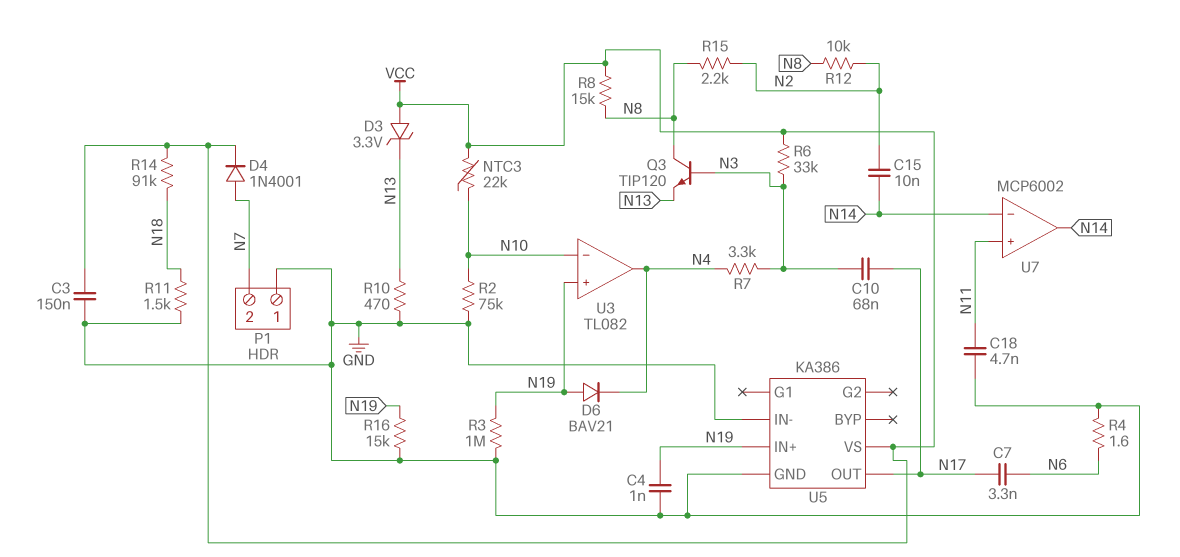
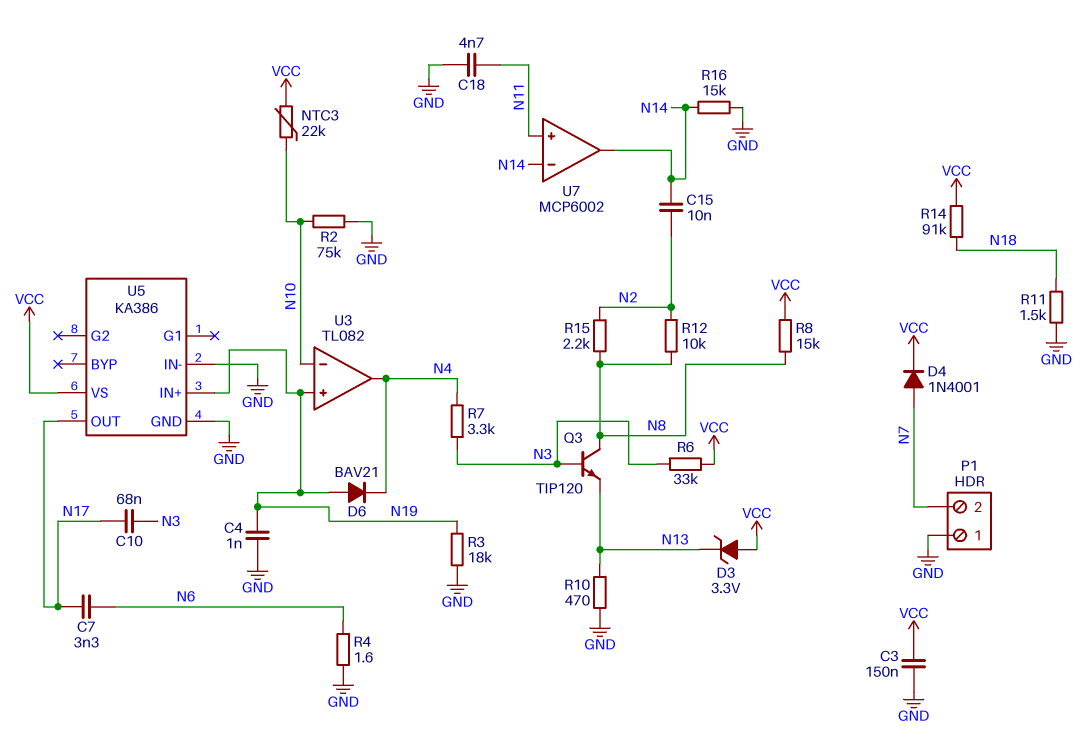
R3: 1M (GND, N19) -> 18k (GND, N19)
R16: 15k (GND, N19) -> 15k (GND, N14)

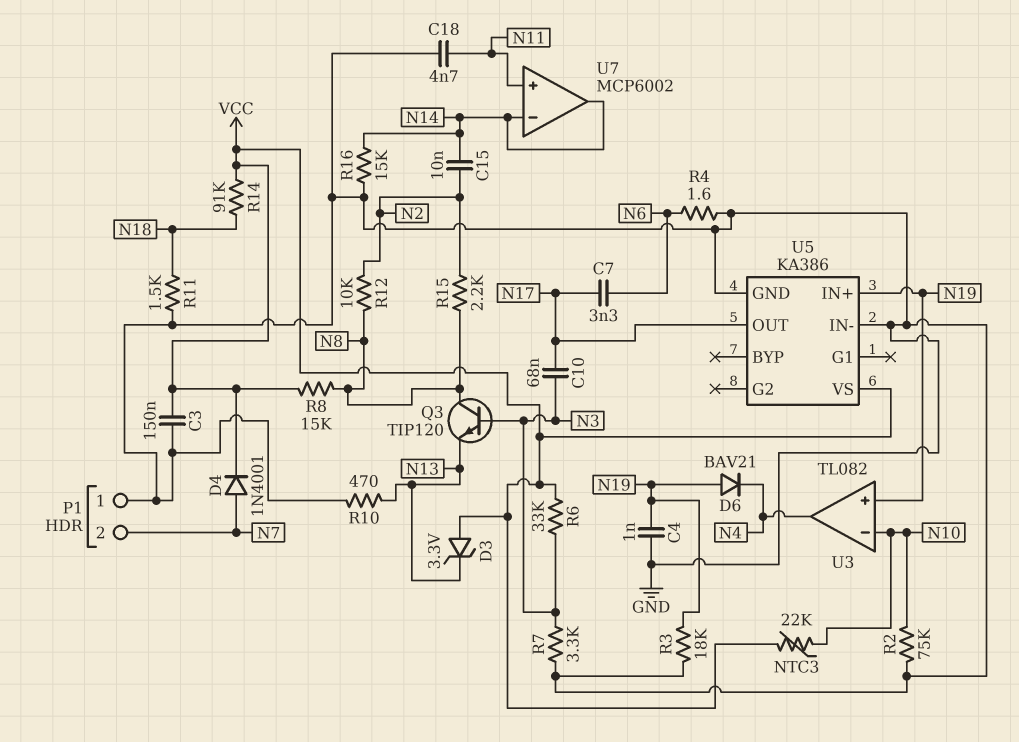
R7: 3.3k (N3, N4) -> 3.3k (GND, N3)

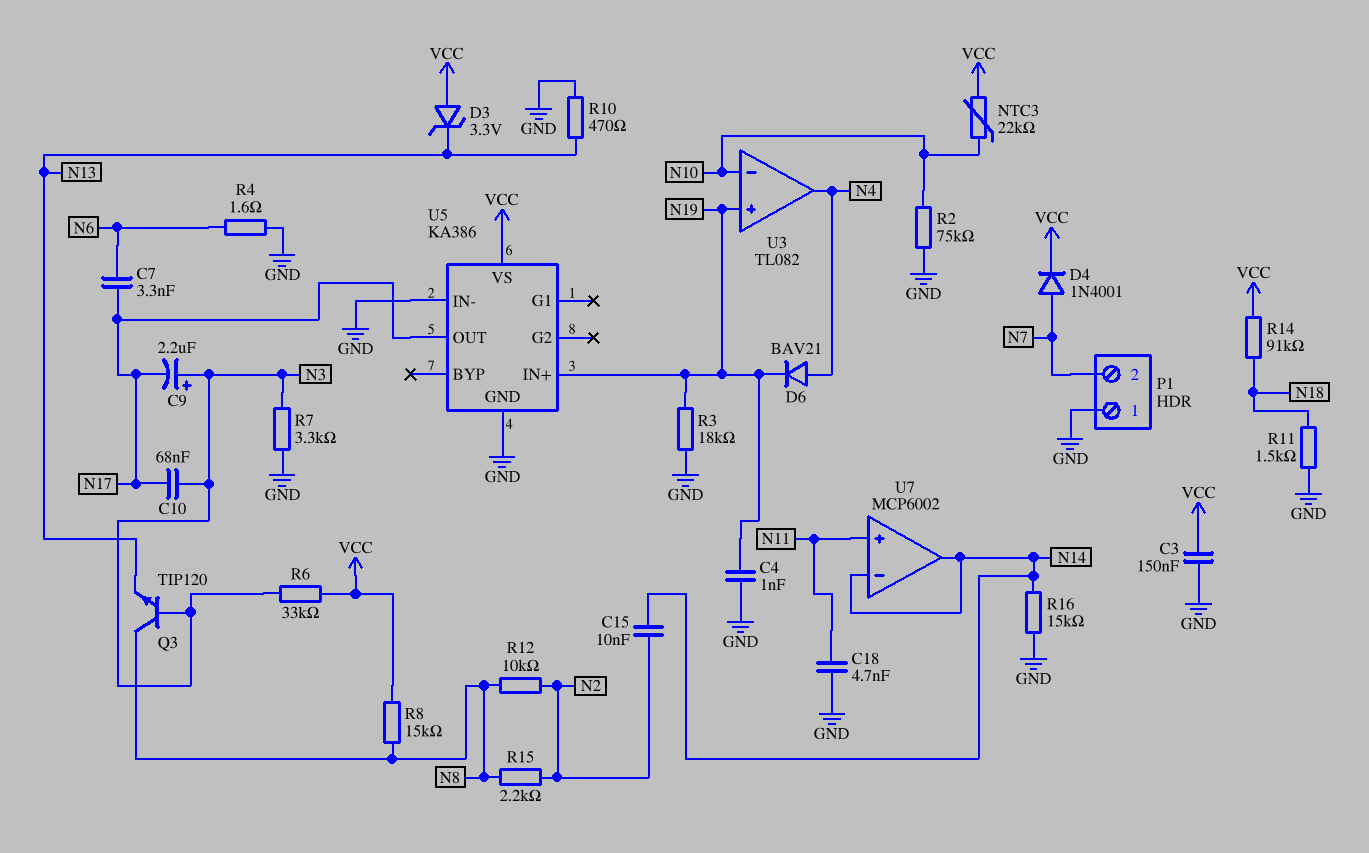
C9: none -> 2.2uF (plus N3, minus N17)
D6: diode BAV21 (A N19, K N4) -> diode BAV21 (A N4, K N19)

